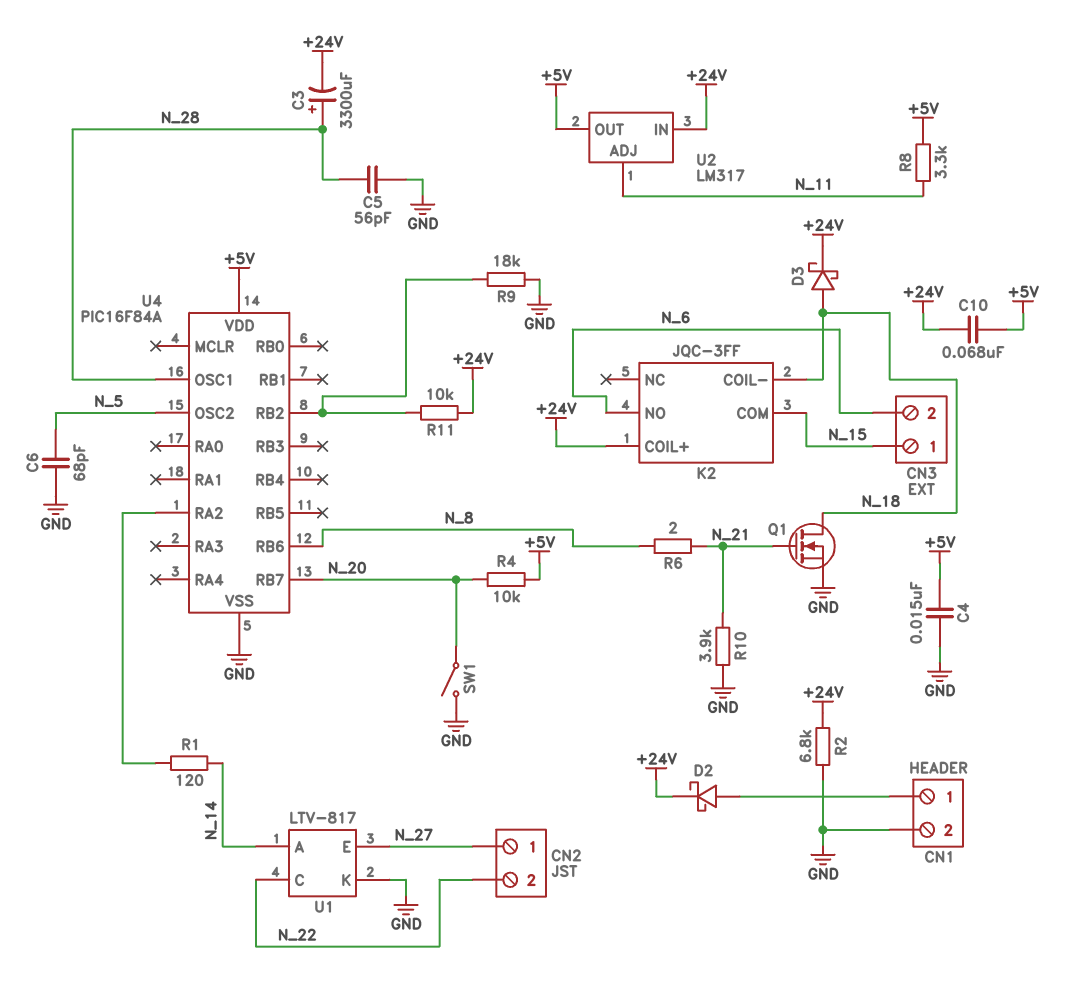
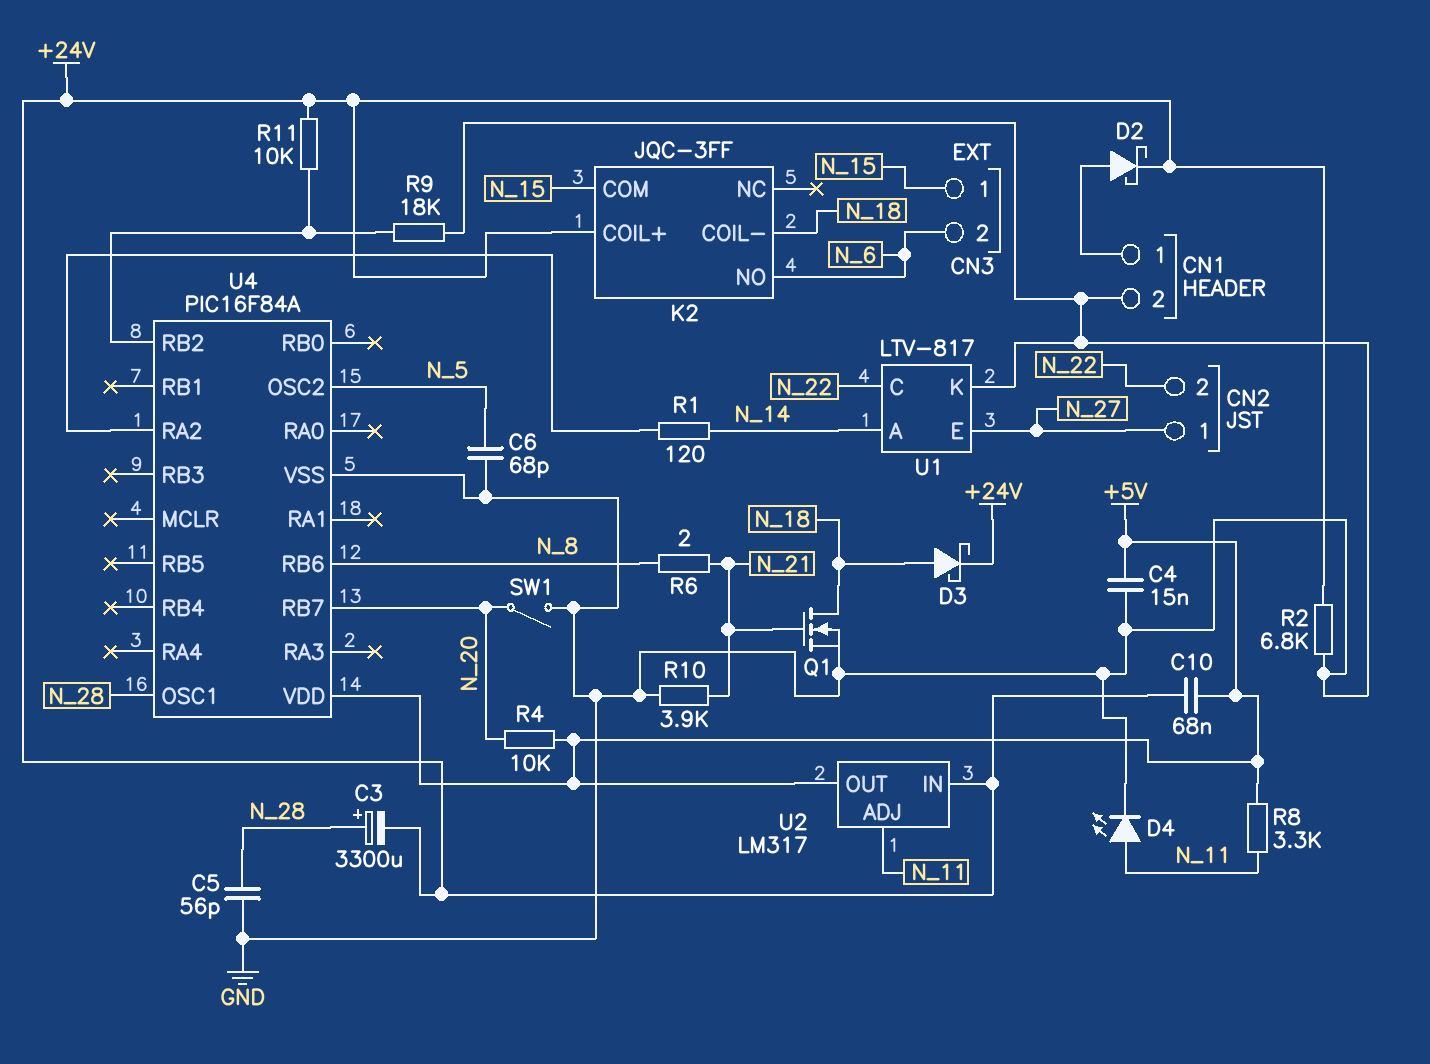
D4: none -> LED (A N_11, K GND)

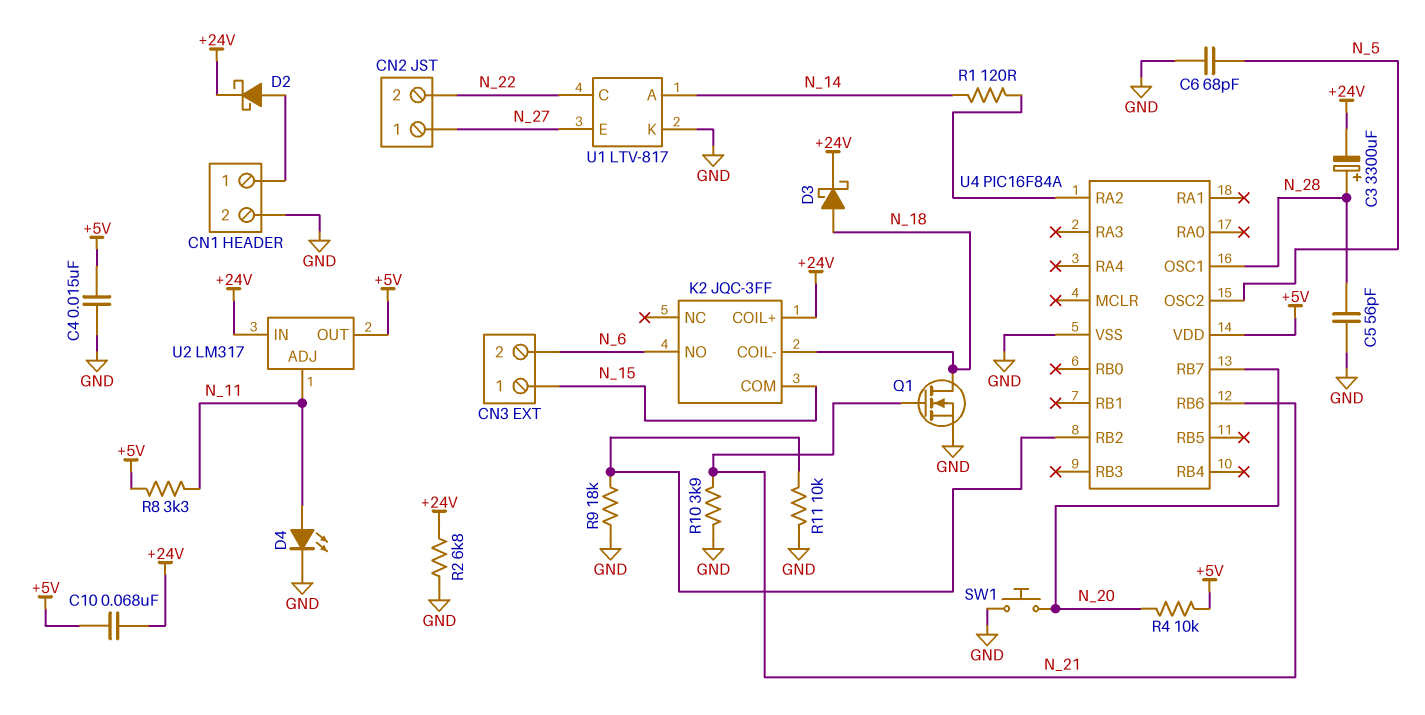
R6: 2 (N_8, N_21) -> none
R11: 10k (+24V, U4/RB2) -> 10k (GND, U4/RB2)
SW1: switch (GND, N_20) -> button (GND, N_20)
U4 pin RB6: N_8 -> N_21

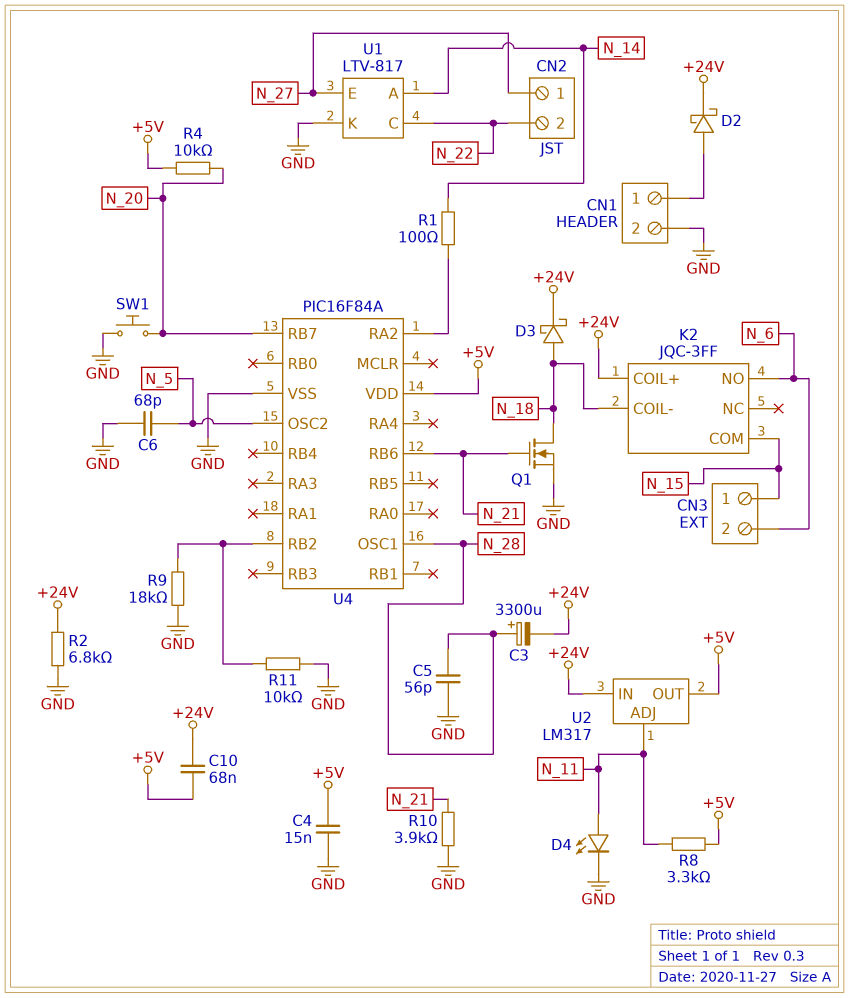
R1: 120 (N_14, U4/RA2) -> 100 (N_14, U4/RA2)

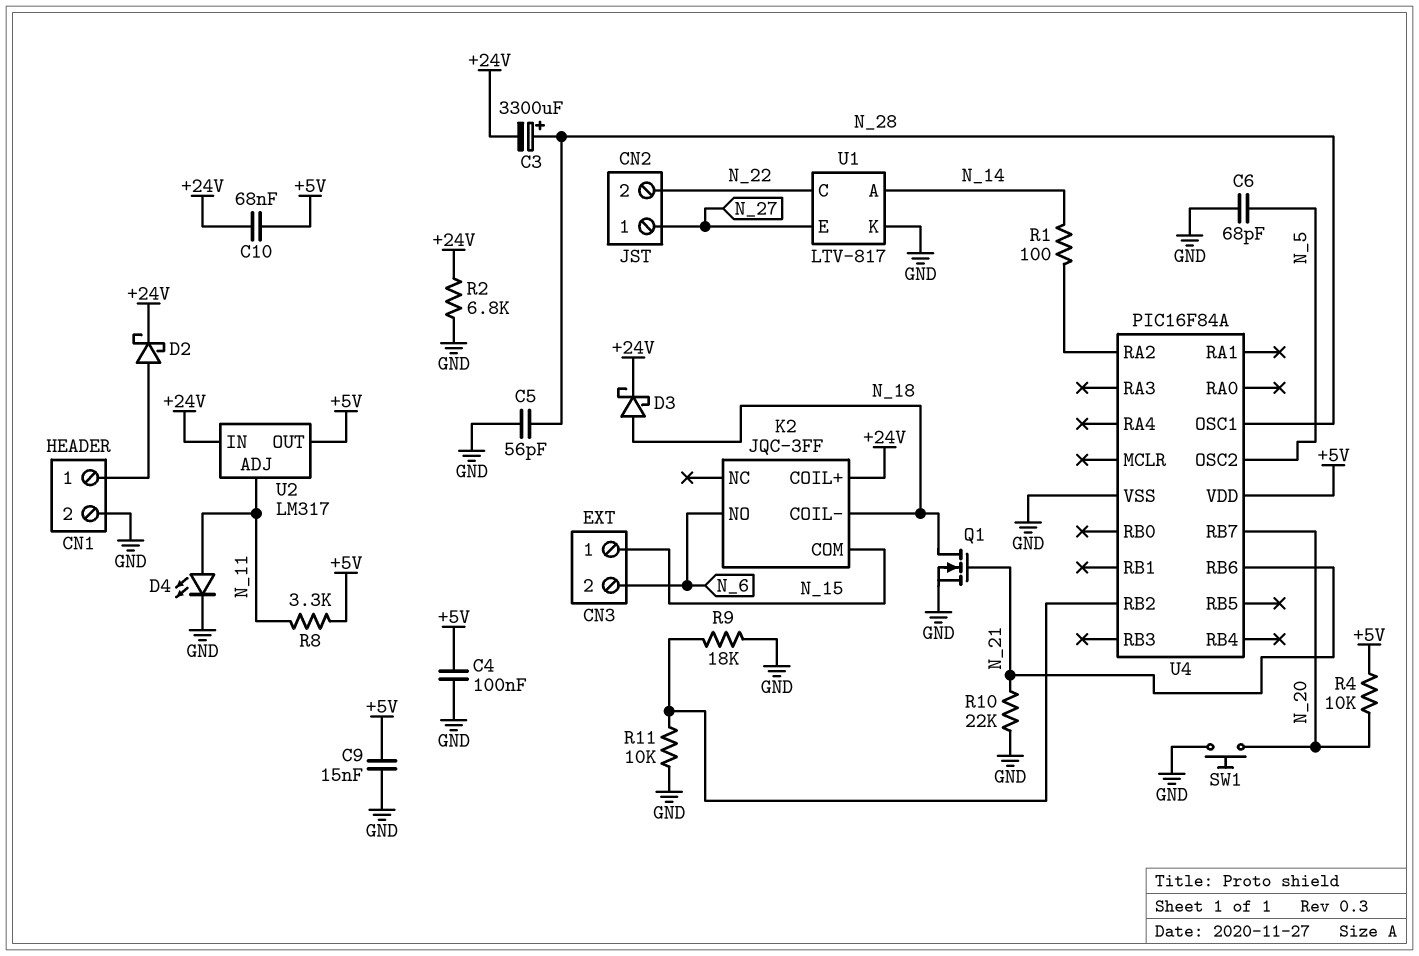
C4: 15nF (+5V, GND) -> 100nF (+5V, GND)
C9: none -> 15nF (+5V, GND)
R10: 3.9k (GND, N_21) -> 22k (GND, N_21)

